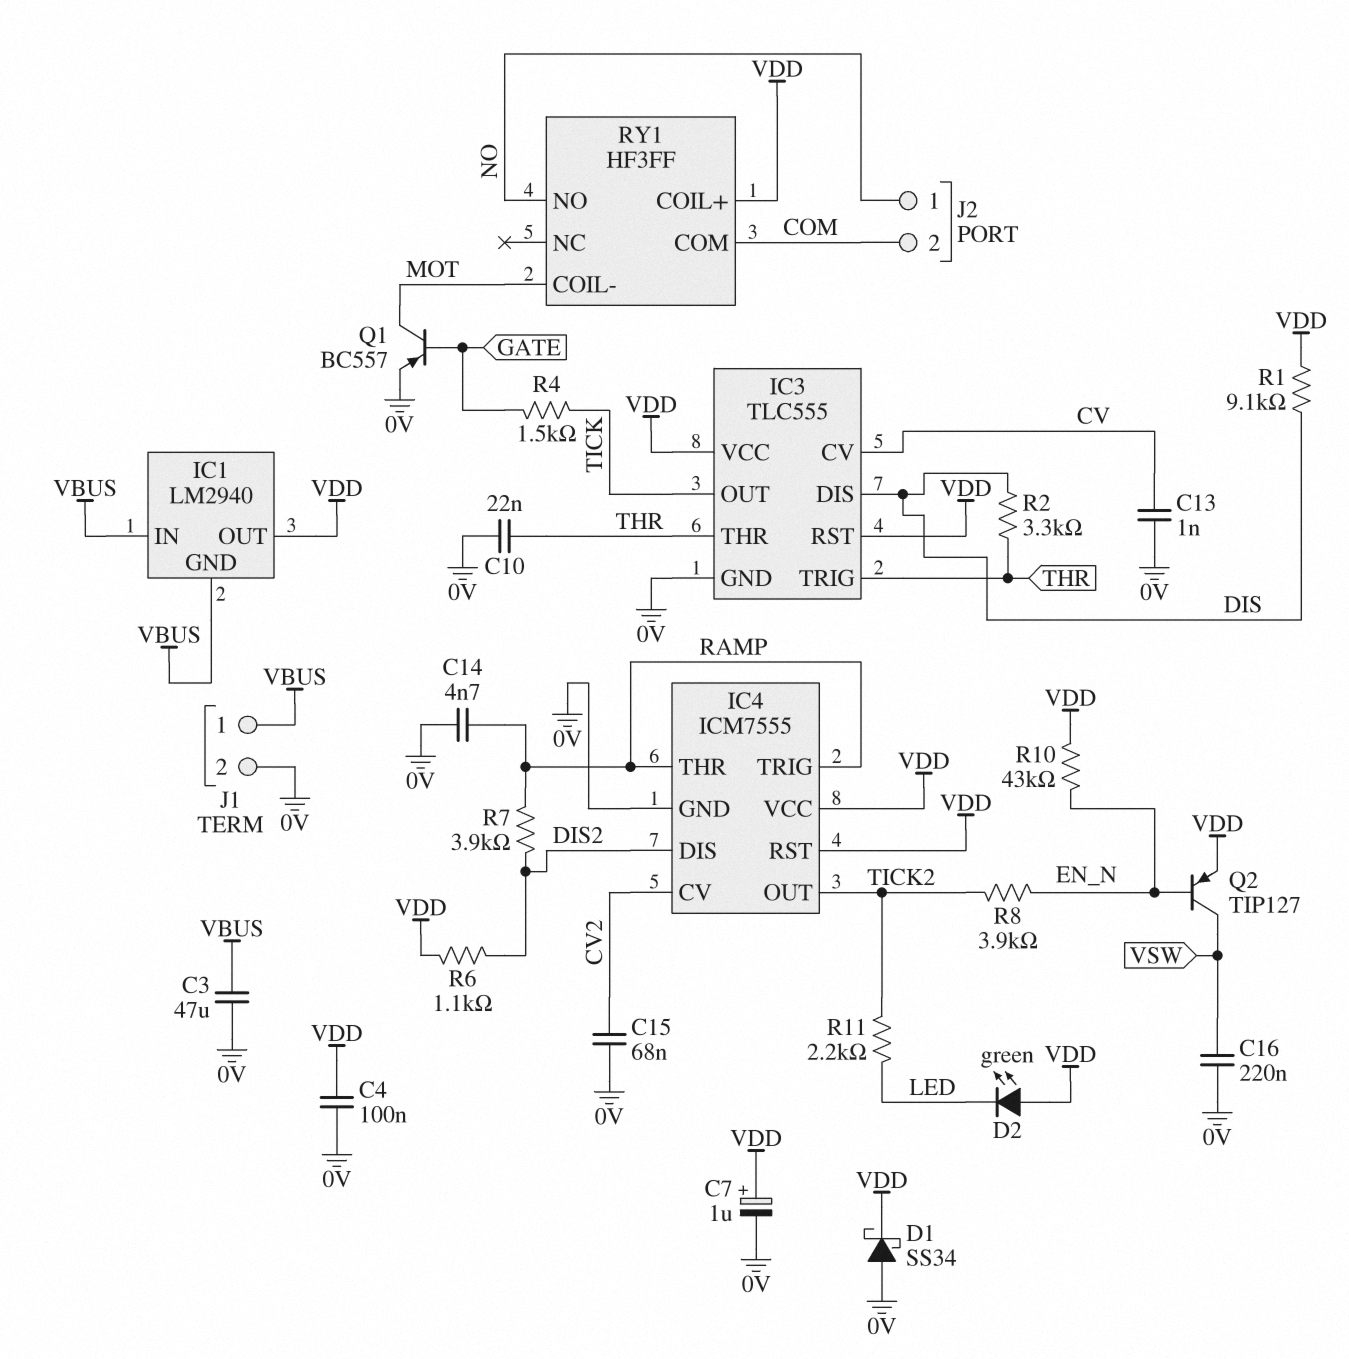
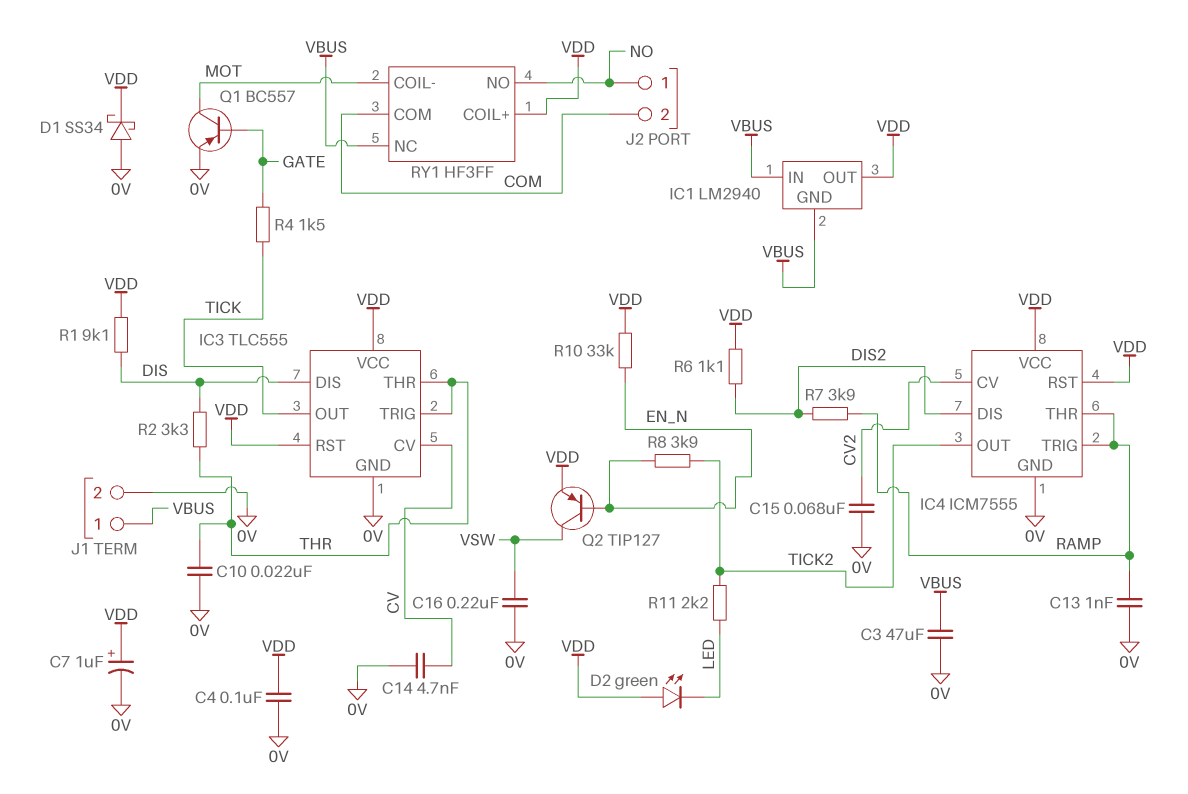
C13: 1nF (0V, CV) -> 1nF (0V, RAMP)
C14: 4.7nF (0V, RAMP) -> 4.7nF (0V, CV)
R10: 43k (EN_N, VDD) -> 33k (EN_N, VDD)
RY1 pin NC: none -> VBUS

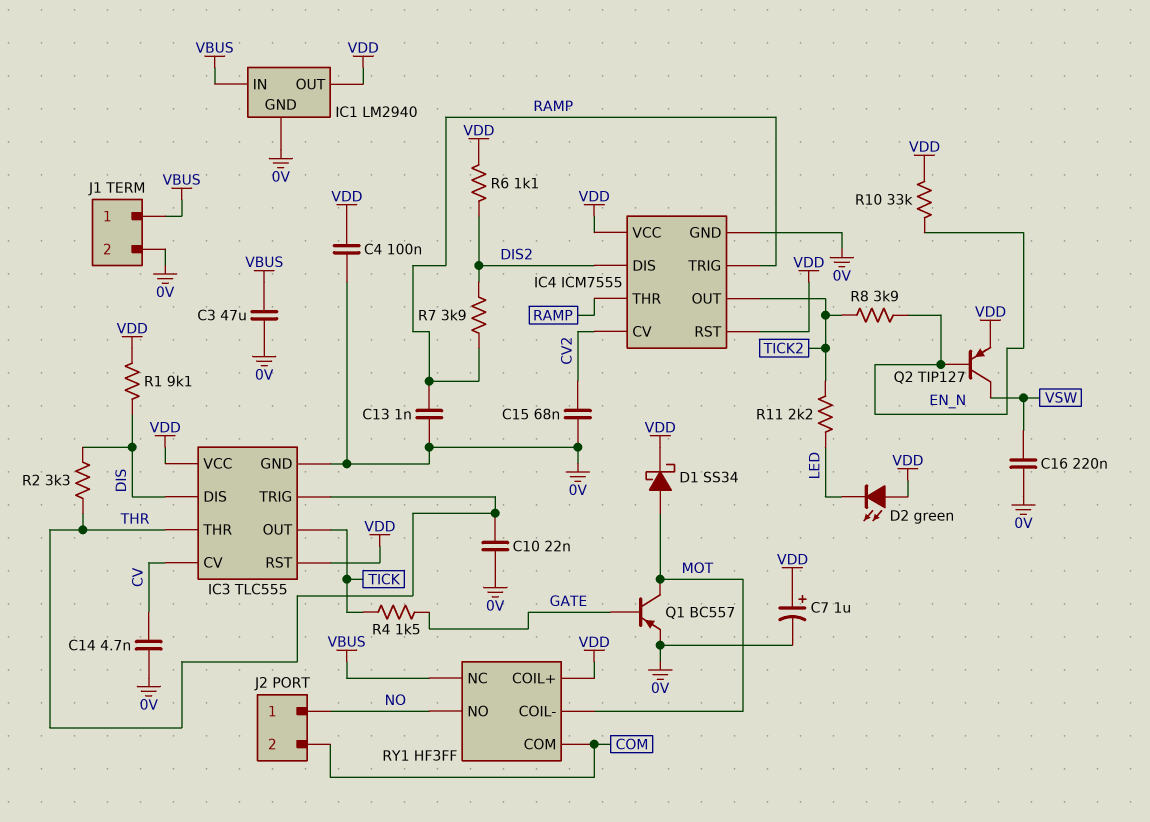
D1: schottky SS34 (A 0V, K VDD) -> schottky SS34 (A MOT, K VDD)
IC1 pin GND: VBUS -> 0V

